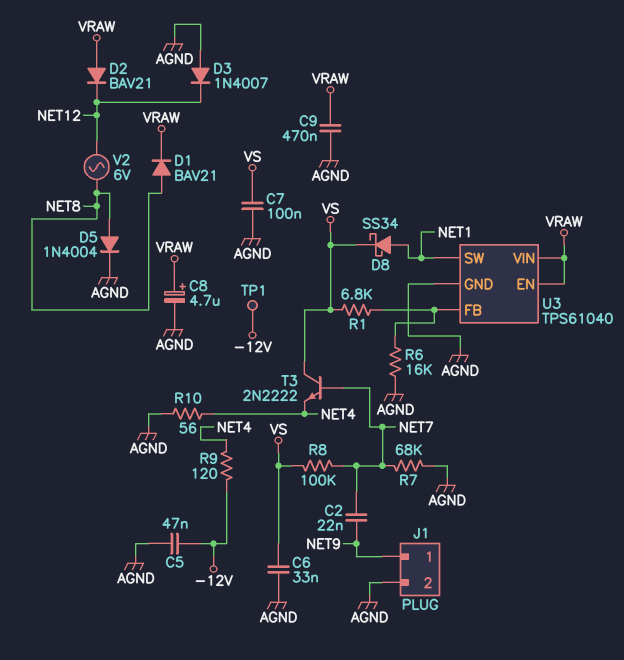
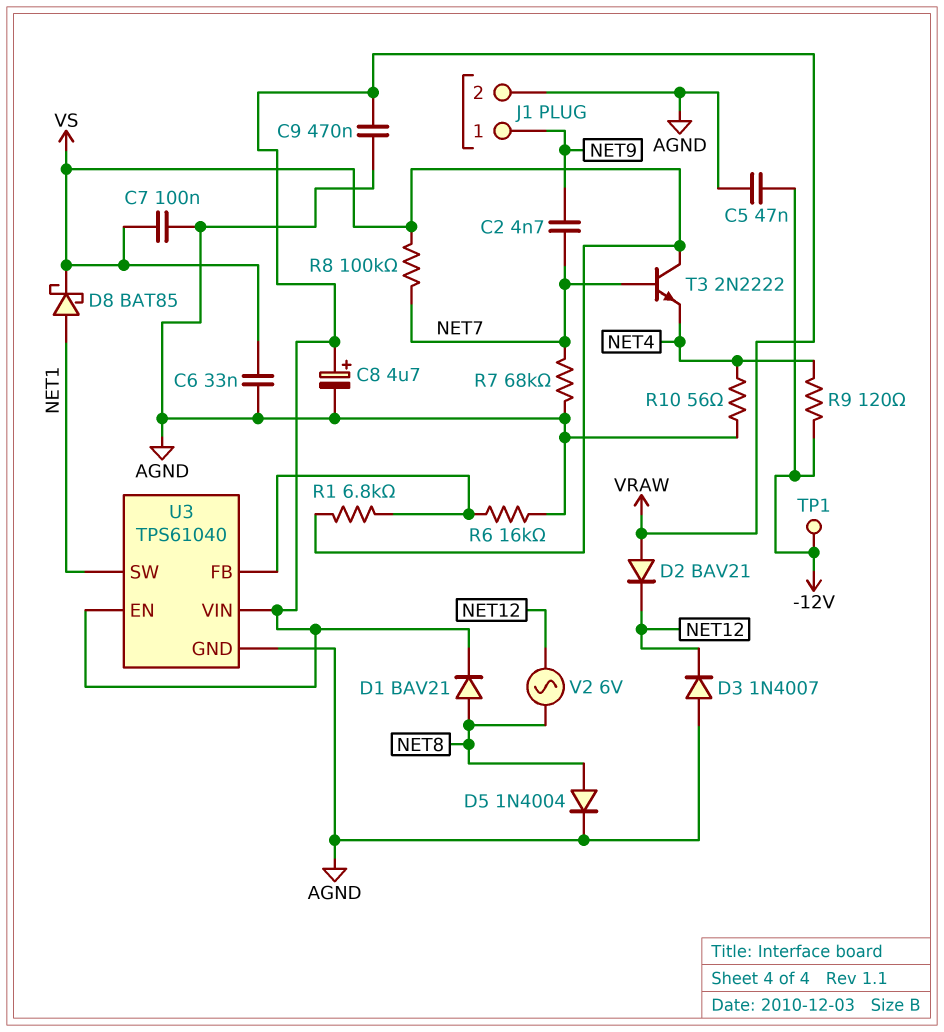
C2: 22nF (NET7, NET9) -> 4.7nF (NET7, NET9)
D8: schottky SS34 (A NET1, K VS) -> schottky BAT85 (A NET1, K VS)

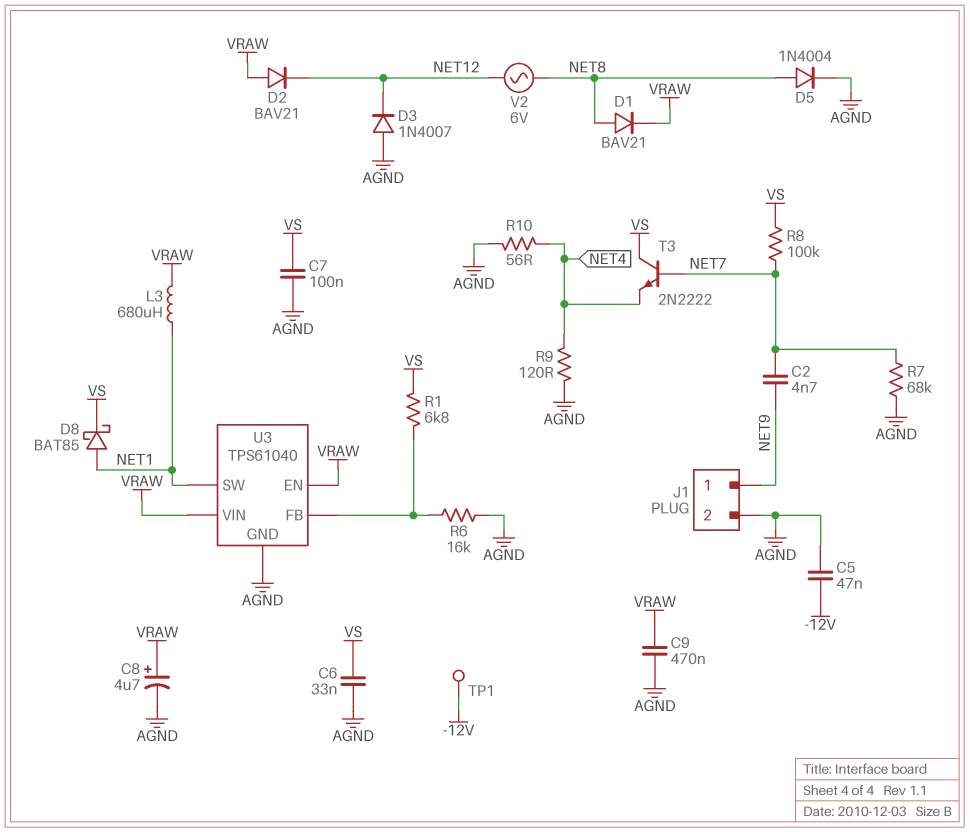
L3: none -> 680uH (NET1, VRAW)
R9: 120 (-12V, NET4) -> 120 (AGND, NET4)

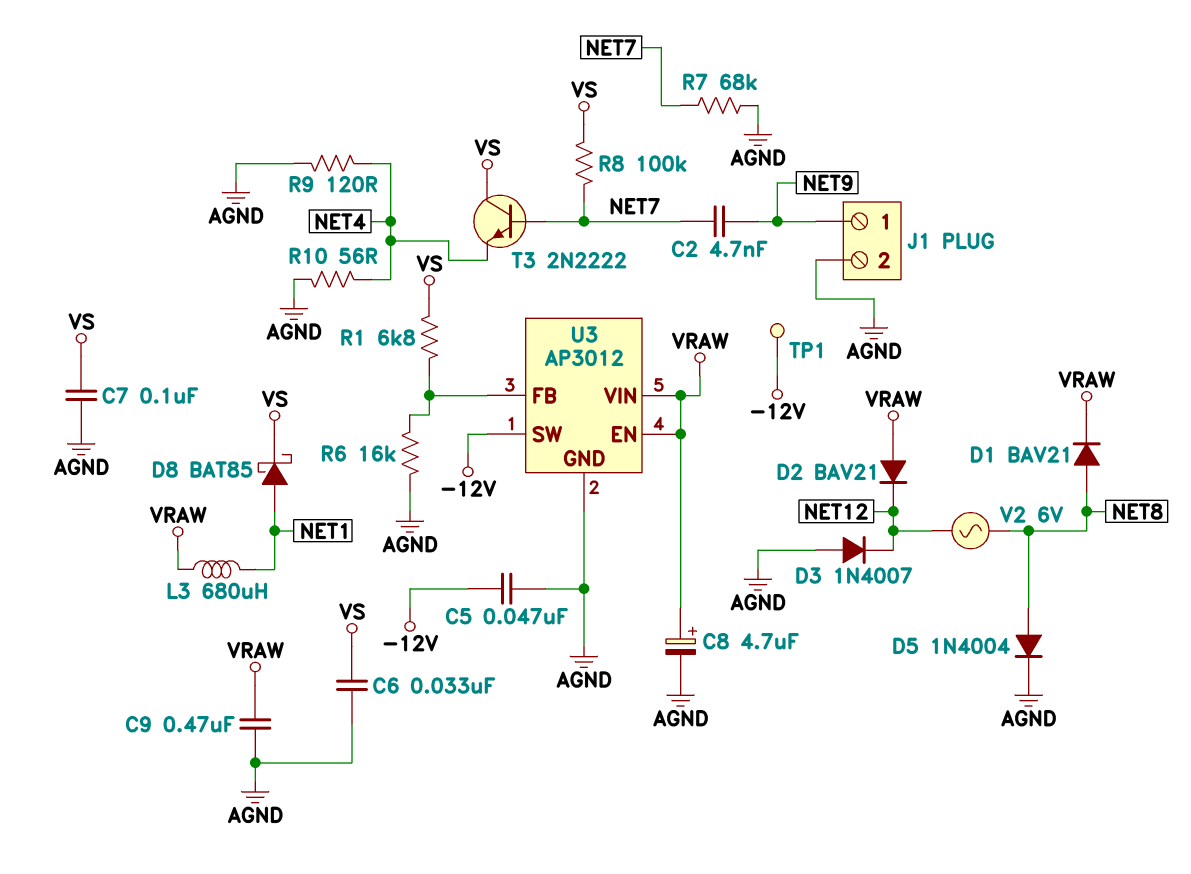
U3: TPS61040 -> AP3012
U3 pin SW: NET1 -> -12V

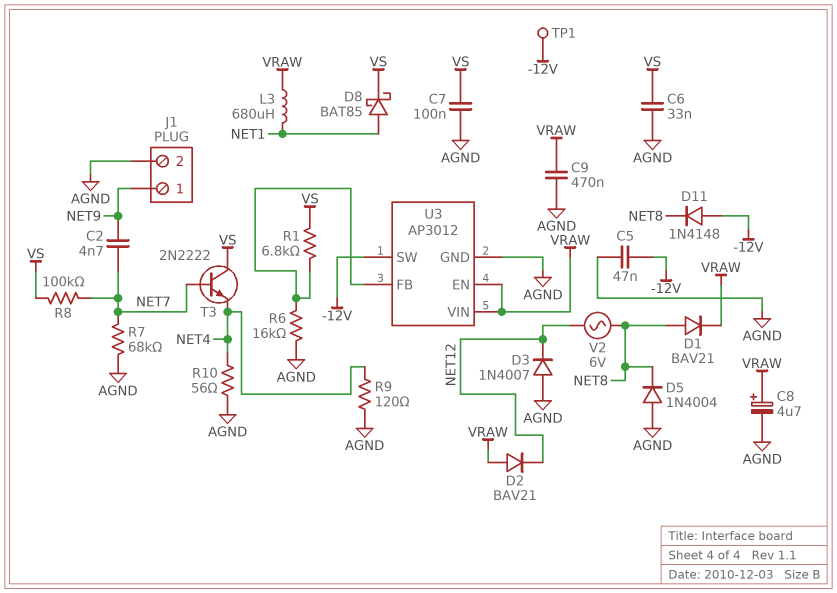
D5: diode 1N4004 (A NET8, K AGND) -> diode 1N4004 (A AGND, K NET8)
D11: none -> diode 1N4148 (A -12V, K NET8)

